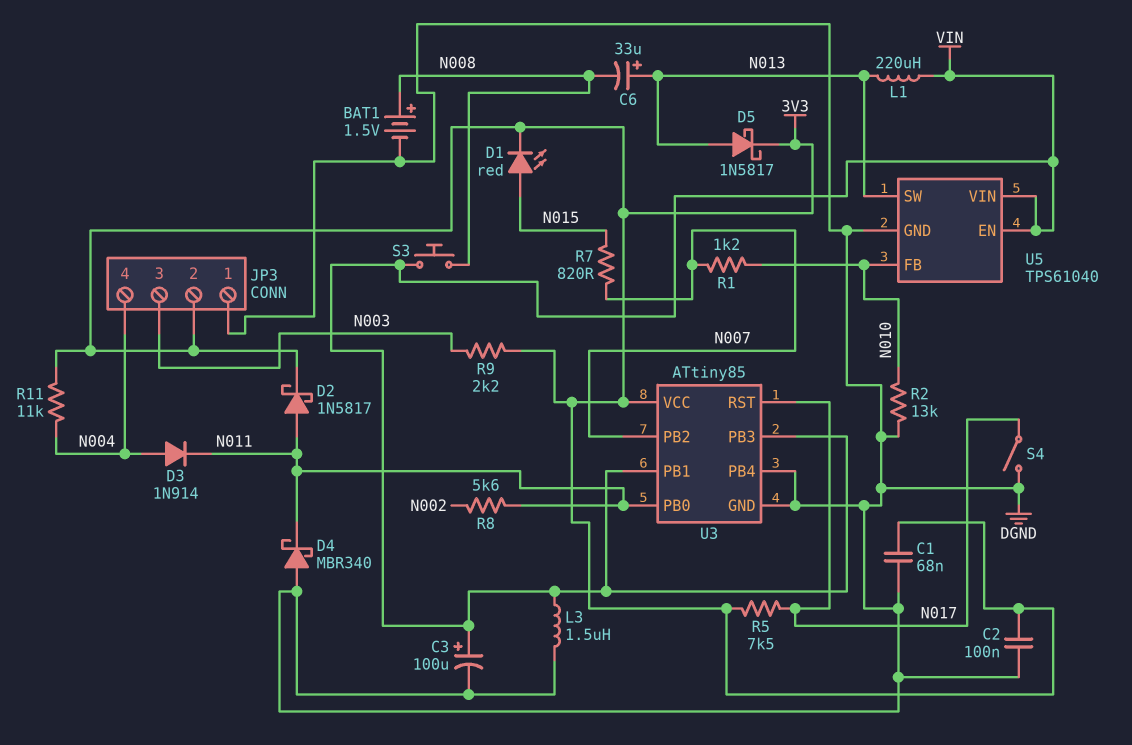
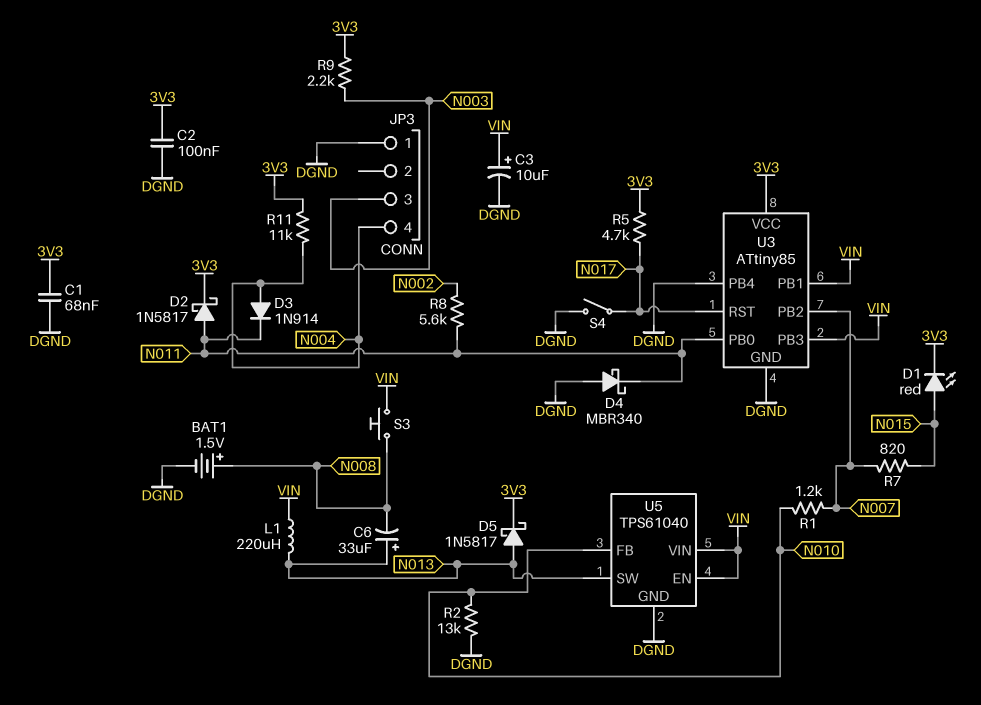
C3: 100uF (plus VIN, minus DGND) -> 10uF (plus VIN, minus DGND)
JP3 pin 2: 3V3 -> none
L3: 1.5uH (DGND, VIN) -> none
R5: 7.5k (3V3, N017) -> 4.7k (3V3, N017)

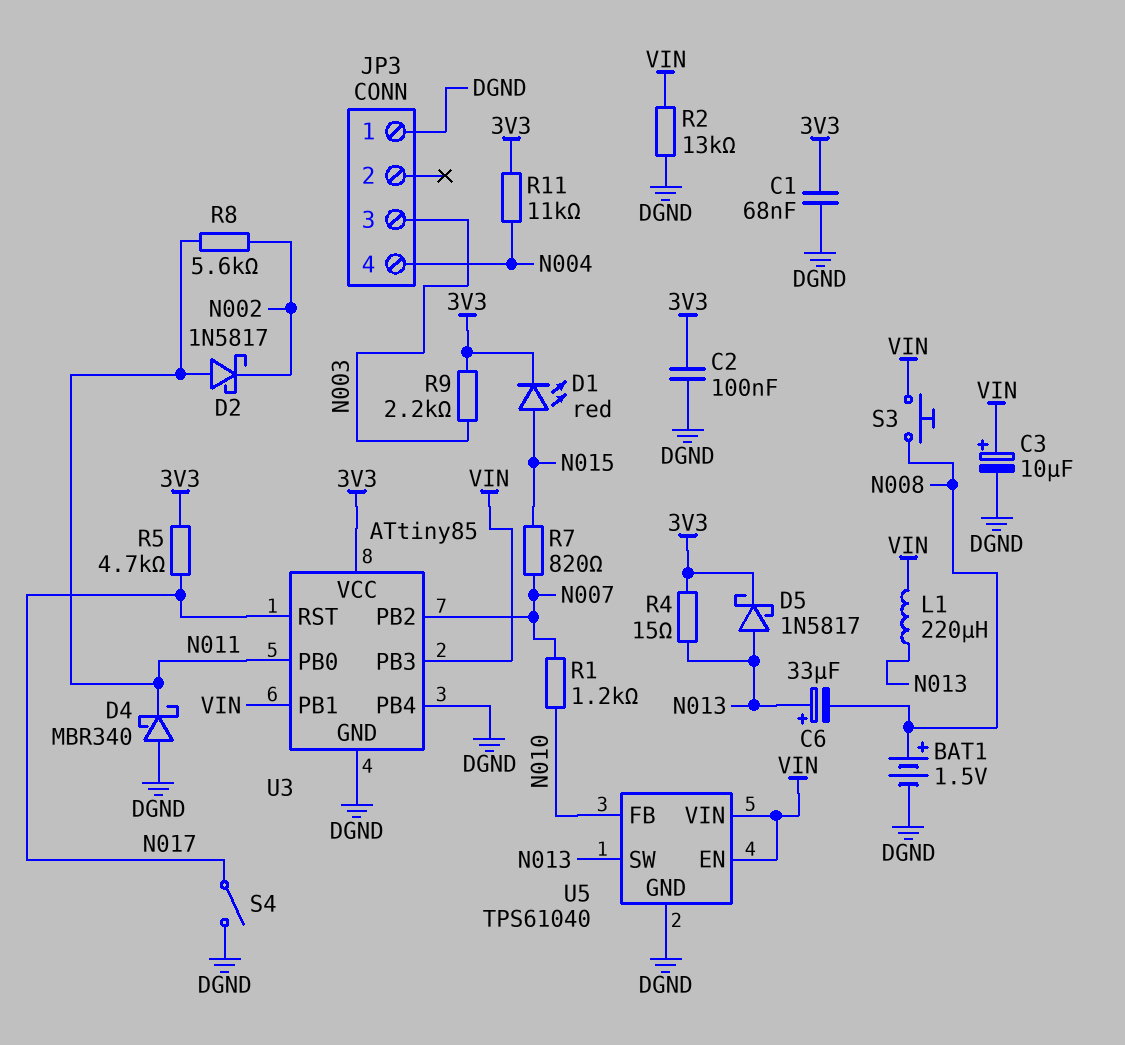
D2: schottky 1N5817 (A N011, K 3V3) -> schottky 1N5817 (A N011, K N002)
D3: diode 1N914 (A N004, K N011) -> none
R2: 13k (DGND, N010) -> 13k (DGND, VIN)
R4: none -> 15 (3V3, N013)

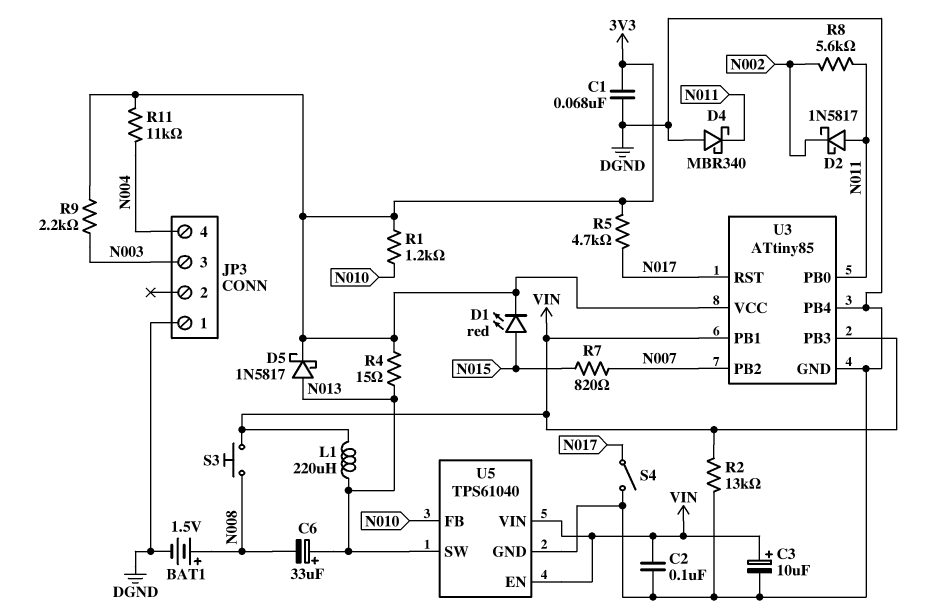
C2: 100nF (3V3, DGND) -> 100nF (DGND, VIN)
R1: 1.2k (N007, N010) -> 1.2k (3V3, N010)

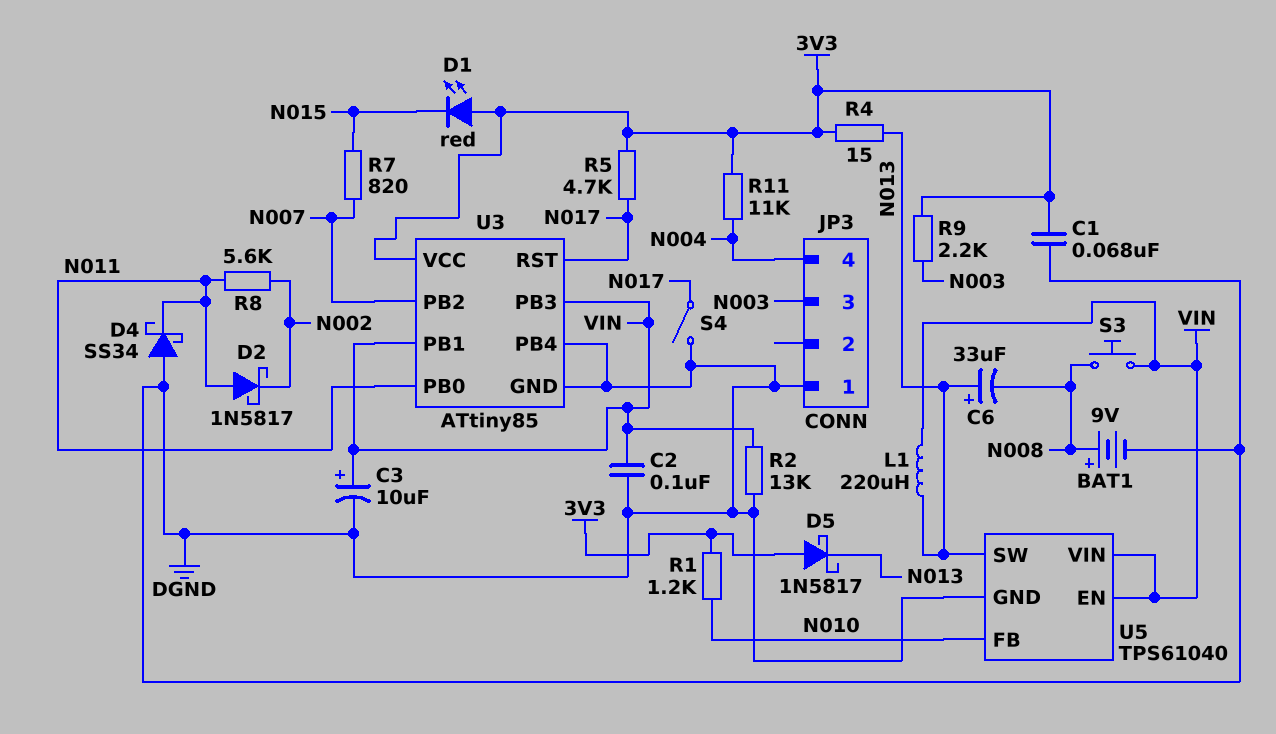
BAT1: 1.5V (plus N008, minus DGND) -> 9V (plus N008, minus DGND)
D1: LED red (A N015, K 3V3) -> LED red (A 3V3, K N015)
D4: schottky MBR340 (A DGND, K N011) -> schottky SS34 (A DGND, K N011)
D5: schottky 1N5817 (A N013, K 3V3) -> schottky 1N5817 (A 3V3, K N013)

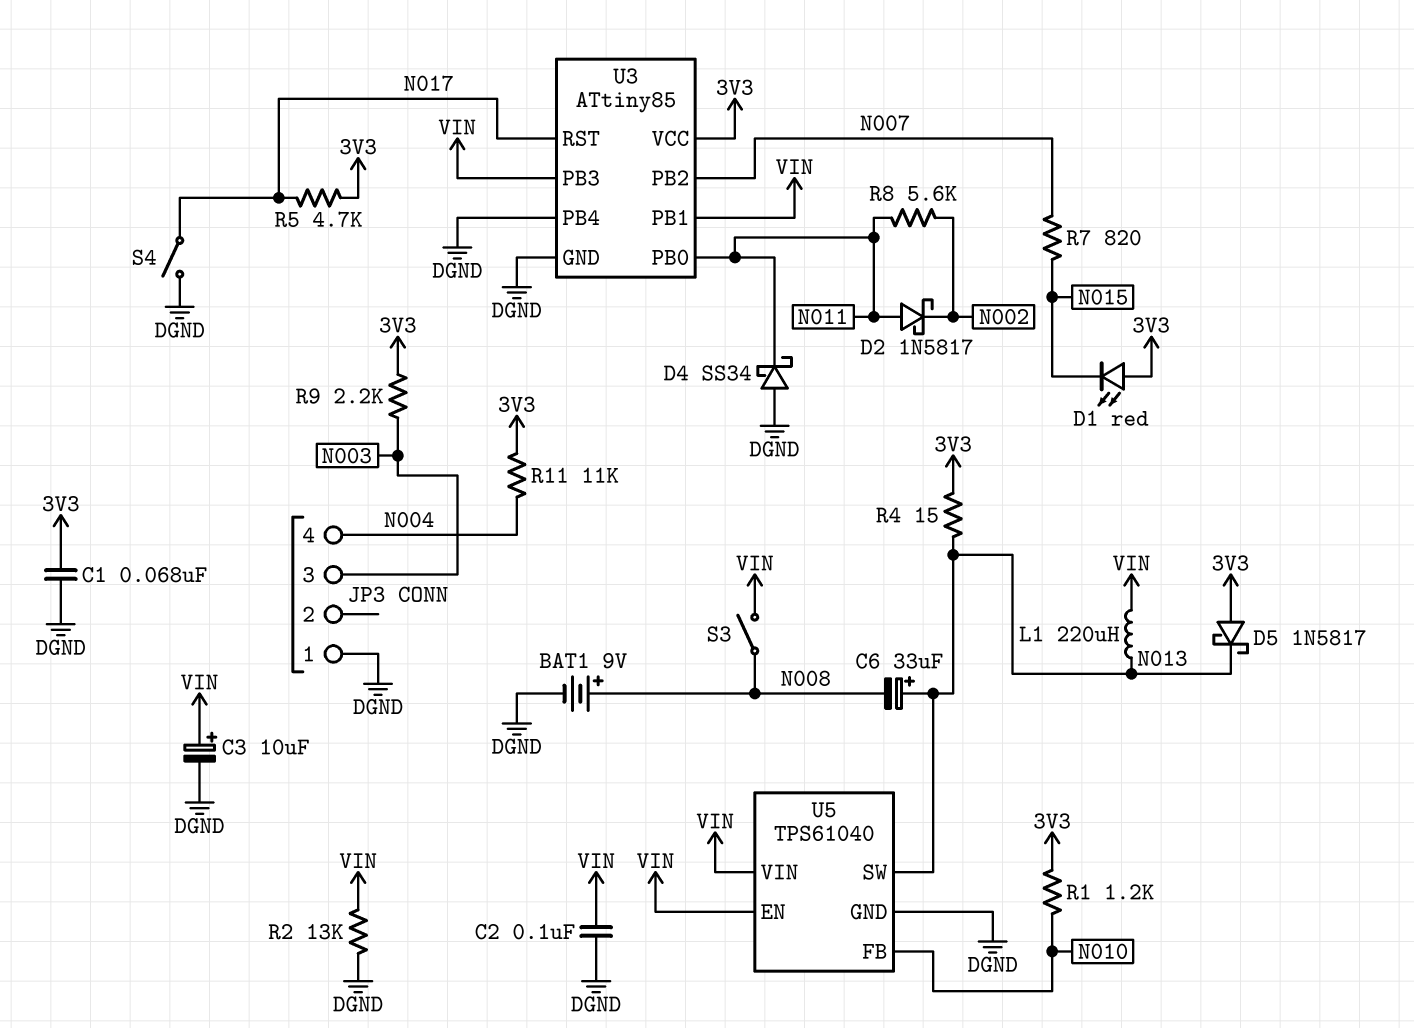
S3: button (N008, VIN) -> switch (N008, VIN)

